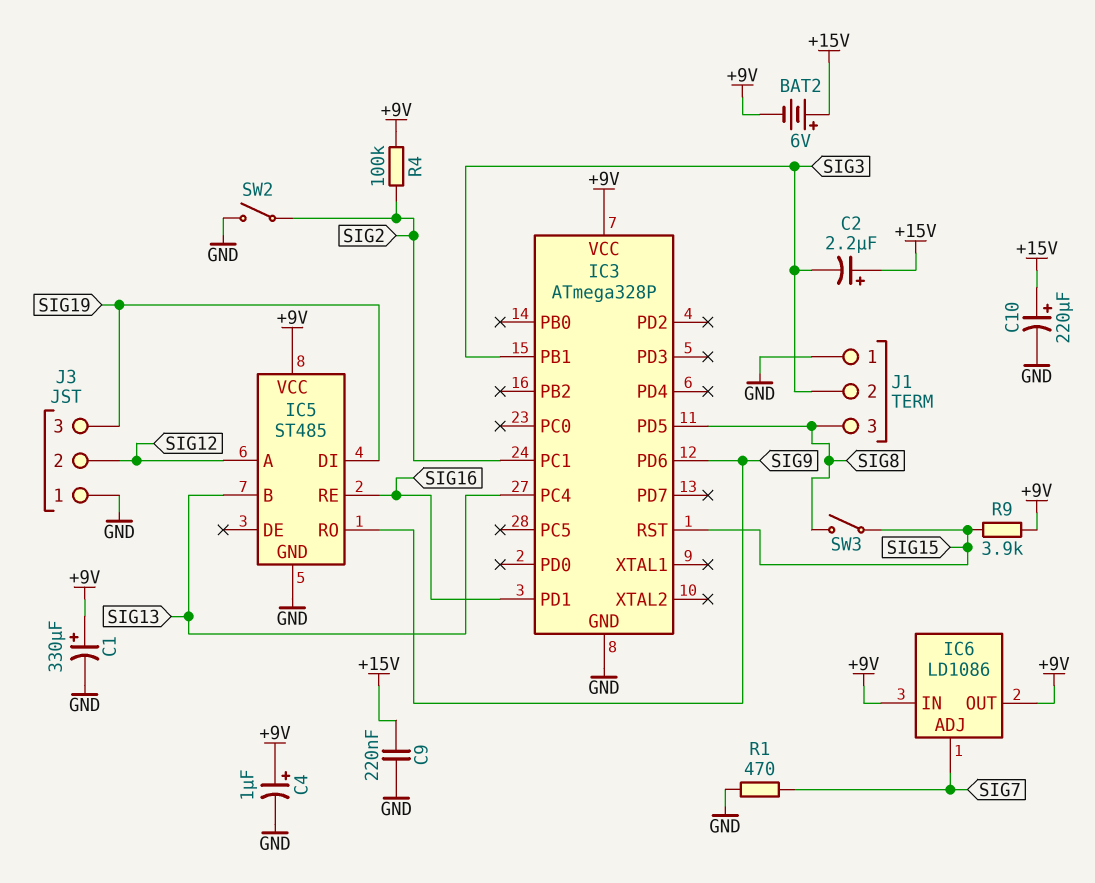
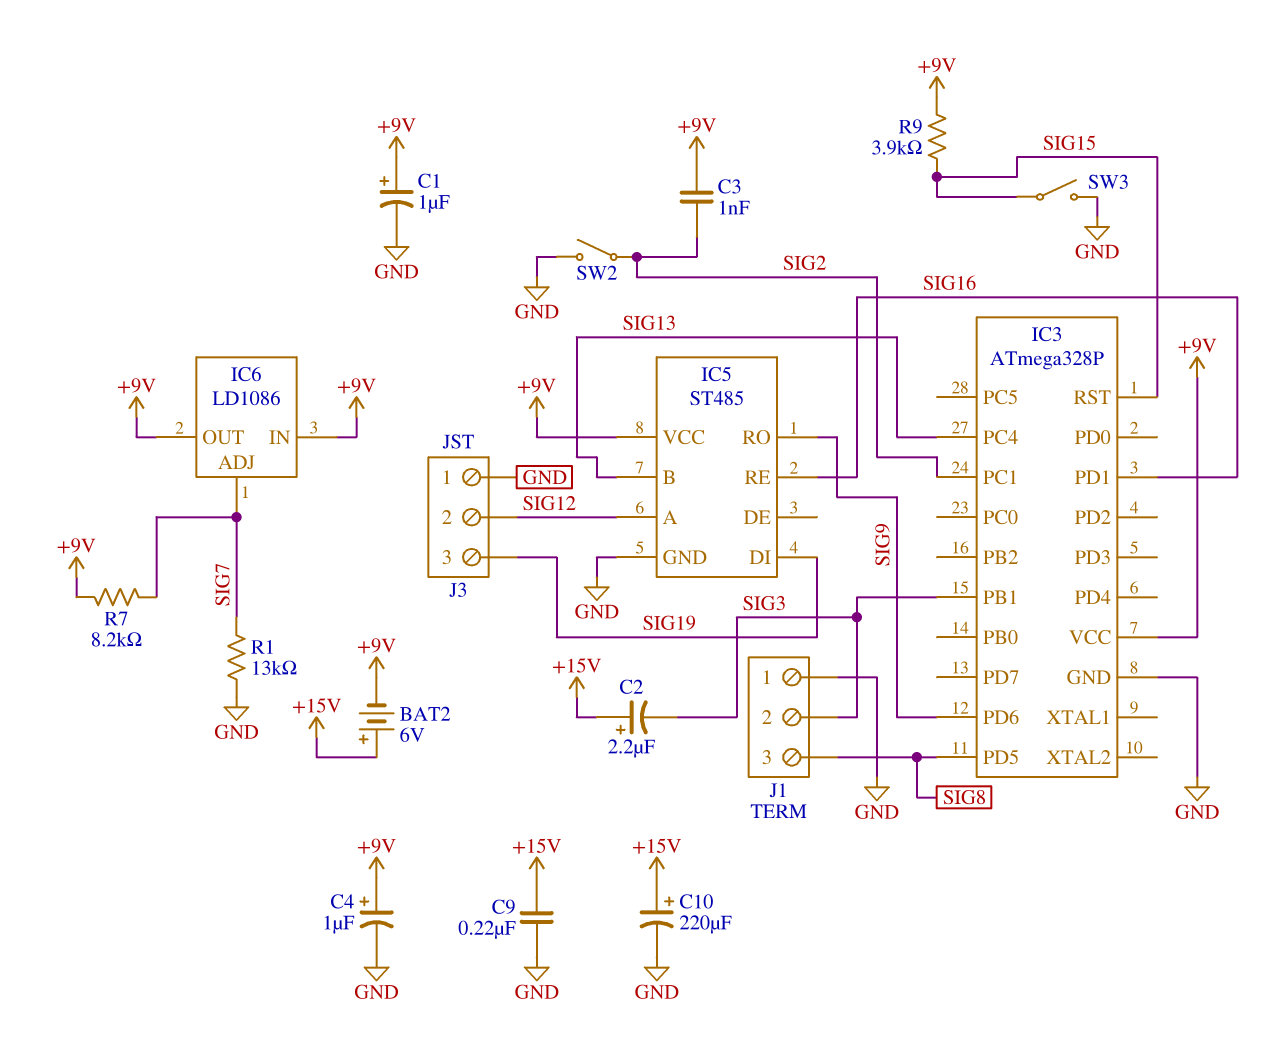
C1: 330uF (plus +9V, minus GND) -> 1uF (plus +9V, minus GND)
C3: none -> 1nF (+9V, SIG2)
R1: 470 (GND, SIG7) -> 13k (GND, SIG7)
R4: 100k (+9V, SIG2) -> none
R7: none -> 8.2k (+9V, SIG7)
SW3: switch (SIG8, SIG15) -> switch (GND, SIG15)

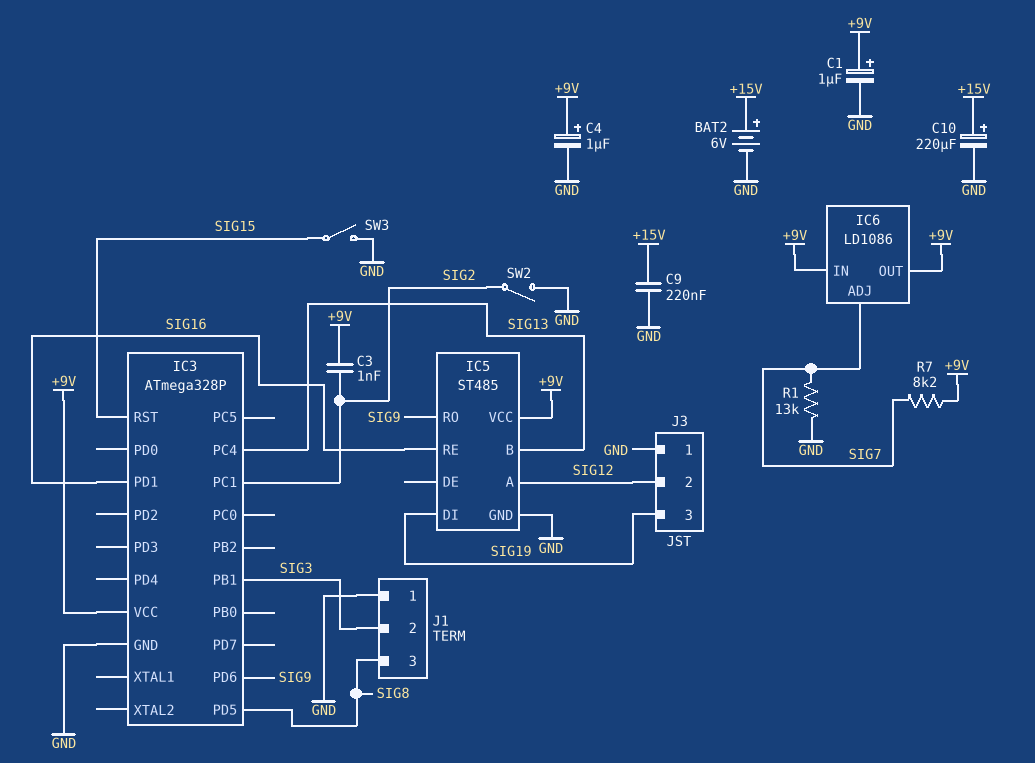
BAT2: 6V (plus +15V, minus +9V) -> 6V (plus +15V, minus GND)
C2: 2.2uF (plus +15V, minus SIG3) -> none
R9: 3.9k (+9V, SIG15) -> none

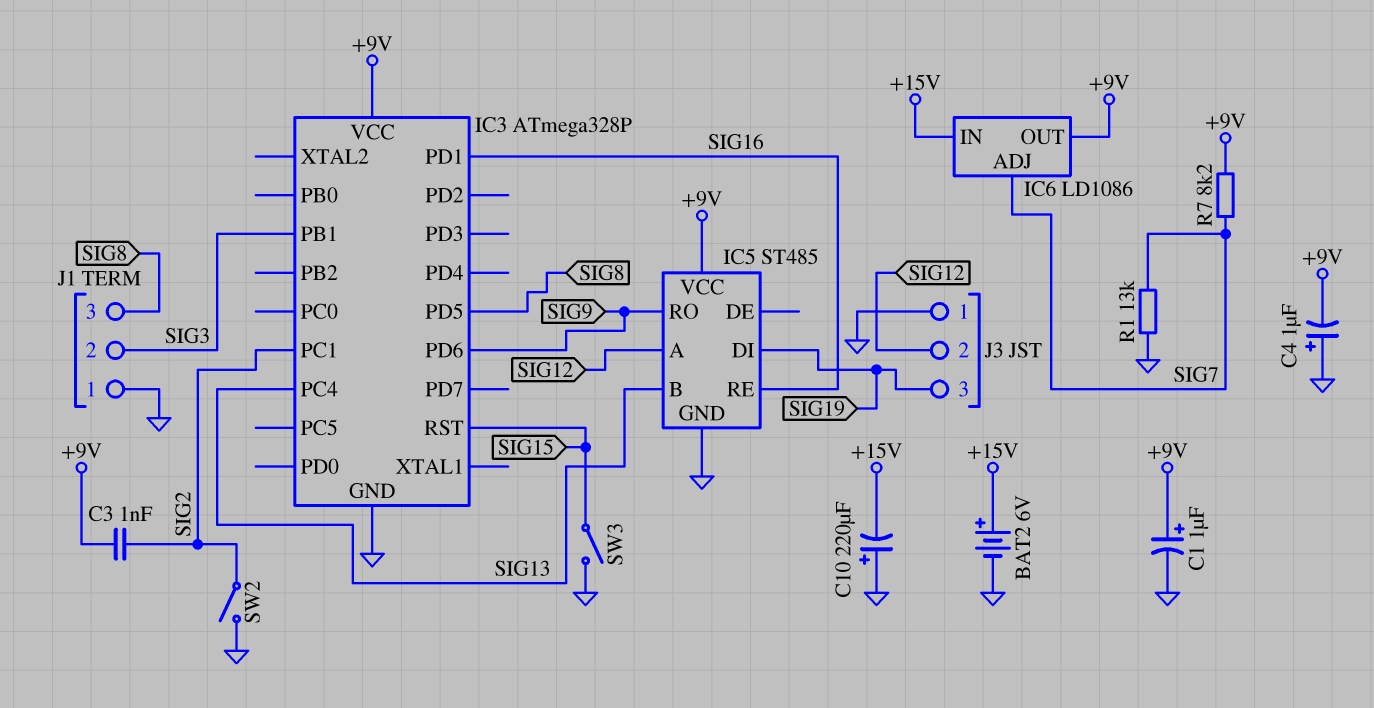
C4: 1uF (plus +9V, minus GND) -> 1uF (plus GND, minus +9V)
C9: 220nF (+15V, GND) -> none
C10: 220uF (plus +15V, minus GND) -> 220uF (plus GND, minus +15V)
IC6 pin IN: +9V -> +15V

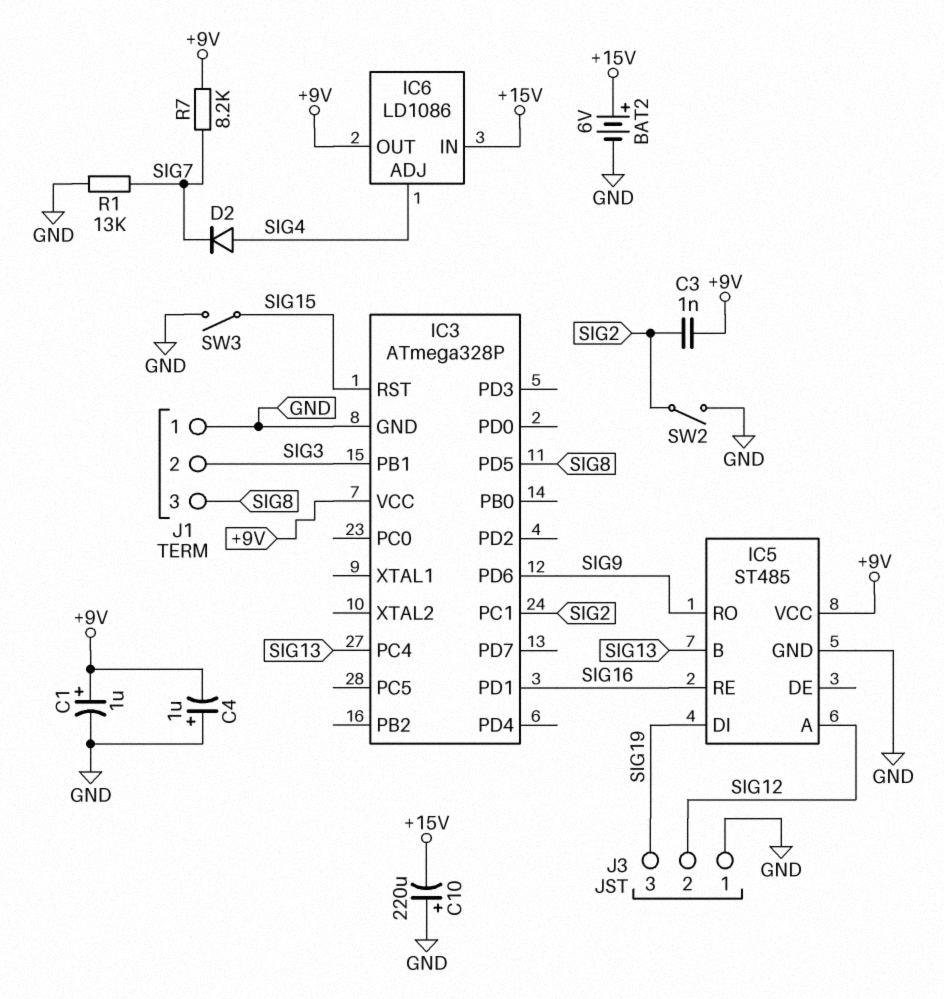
D2: none -> diode (A SIG4, K SIG7)
IC6 pin ADJ: SIG7 -> SIG4

